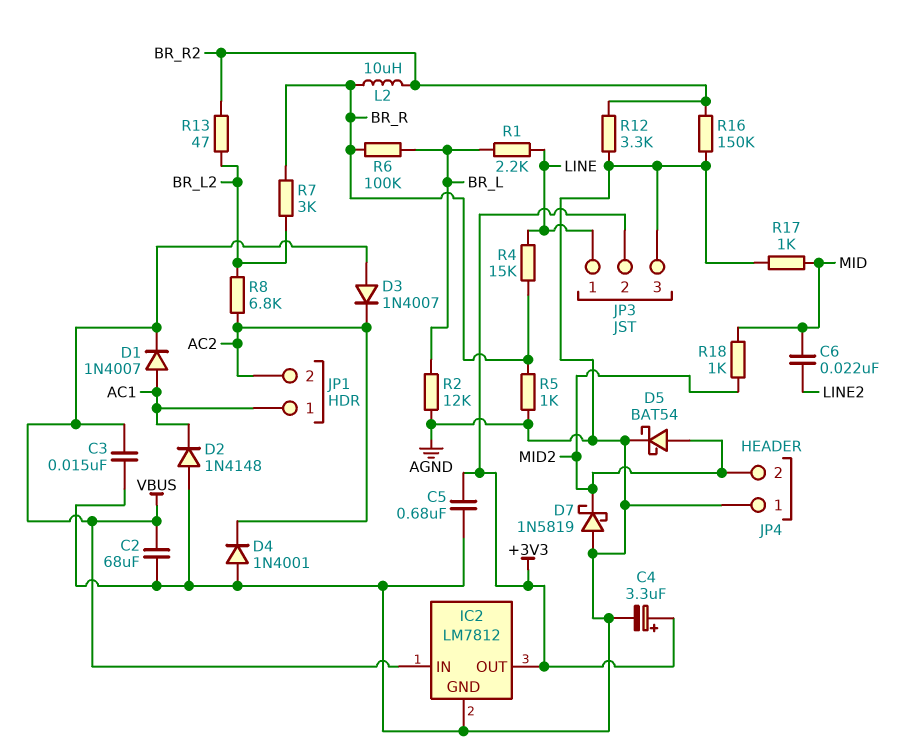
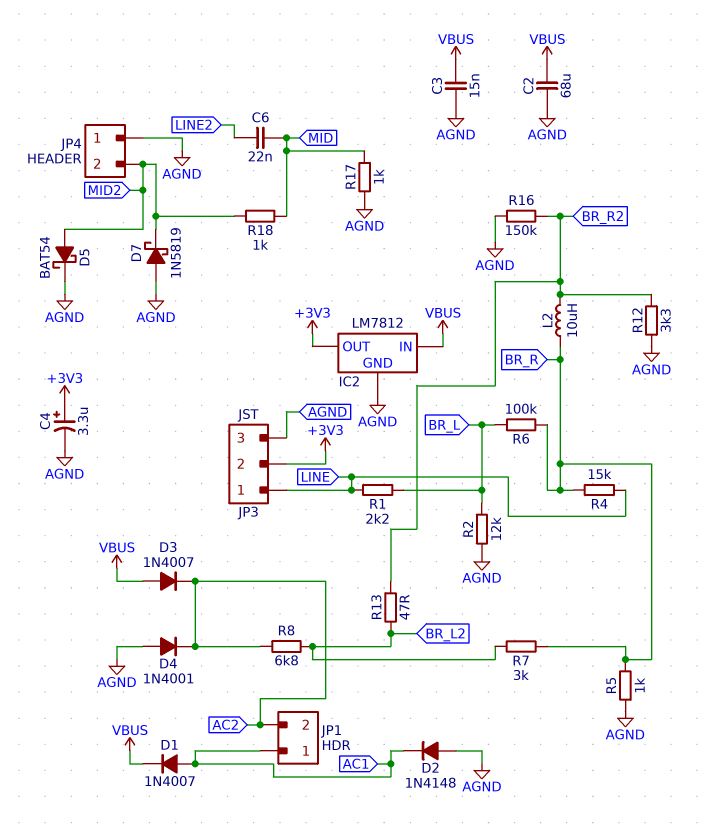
C5: 680nF (+3V3, AGND) -> none

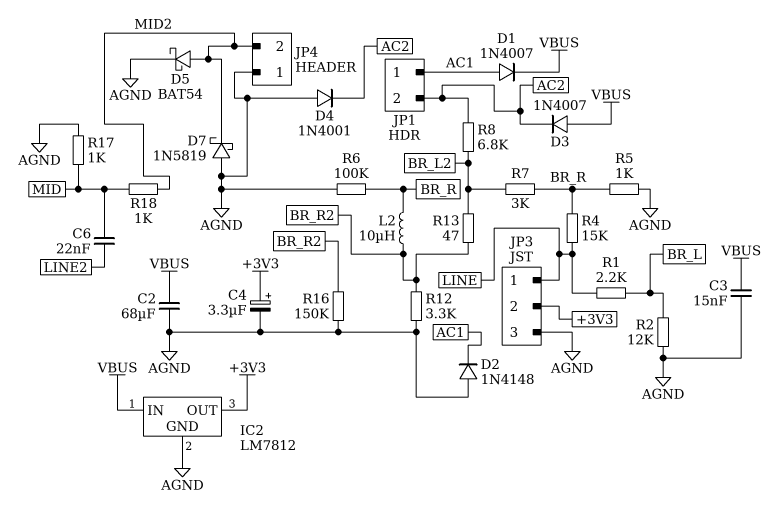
R6: 100k (BR_L, BR_R) -> 100k (AGND, BR_R)

